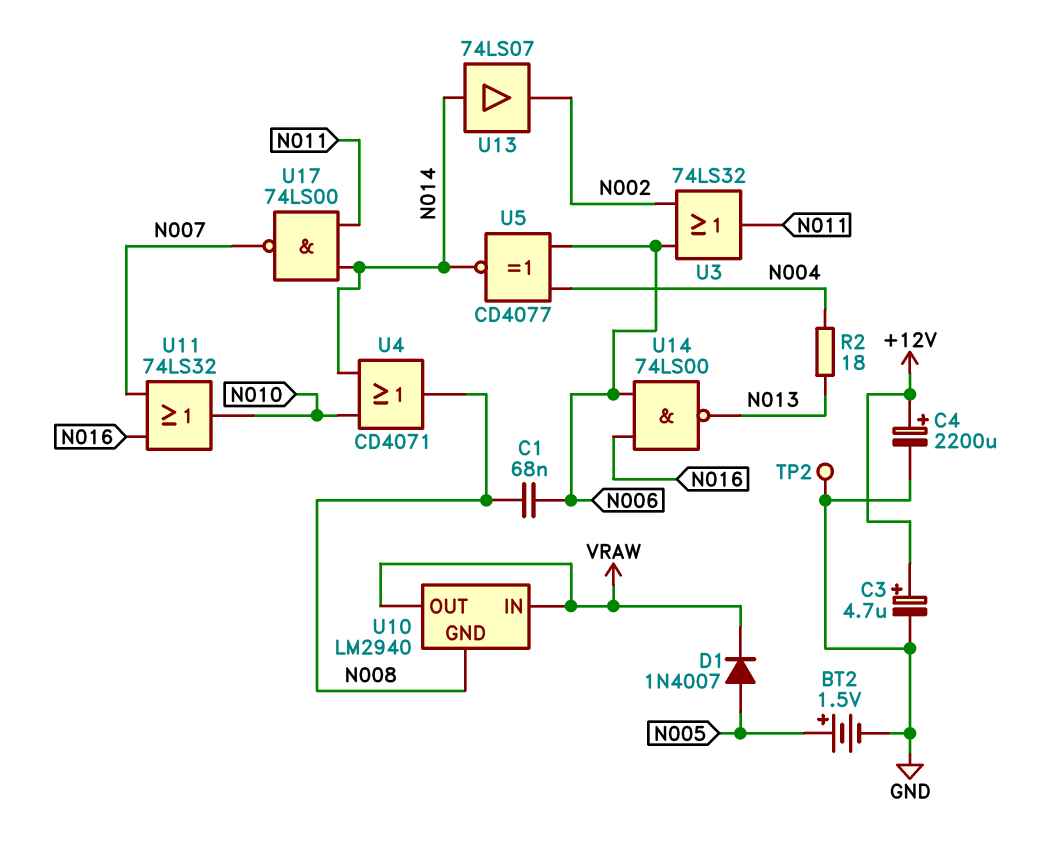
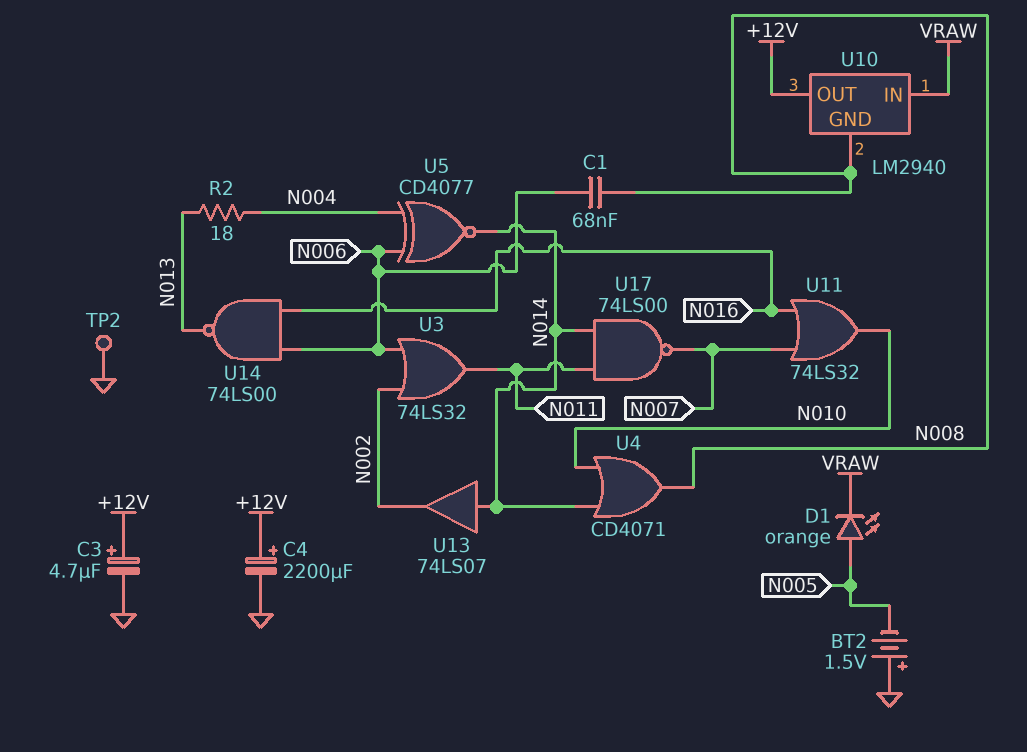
BT2: 1.5V (plus N005, minus GND) -> 1.5V (plus GND, minus N005)
D1: diode 1N4007 (A N005, K VRAW) -> LED orange (A N005, K VRAW)
U10 pin OUT: VRAW -> +12V

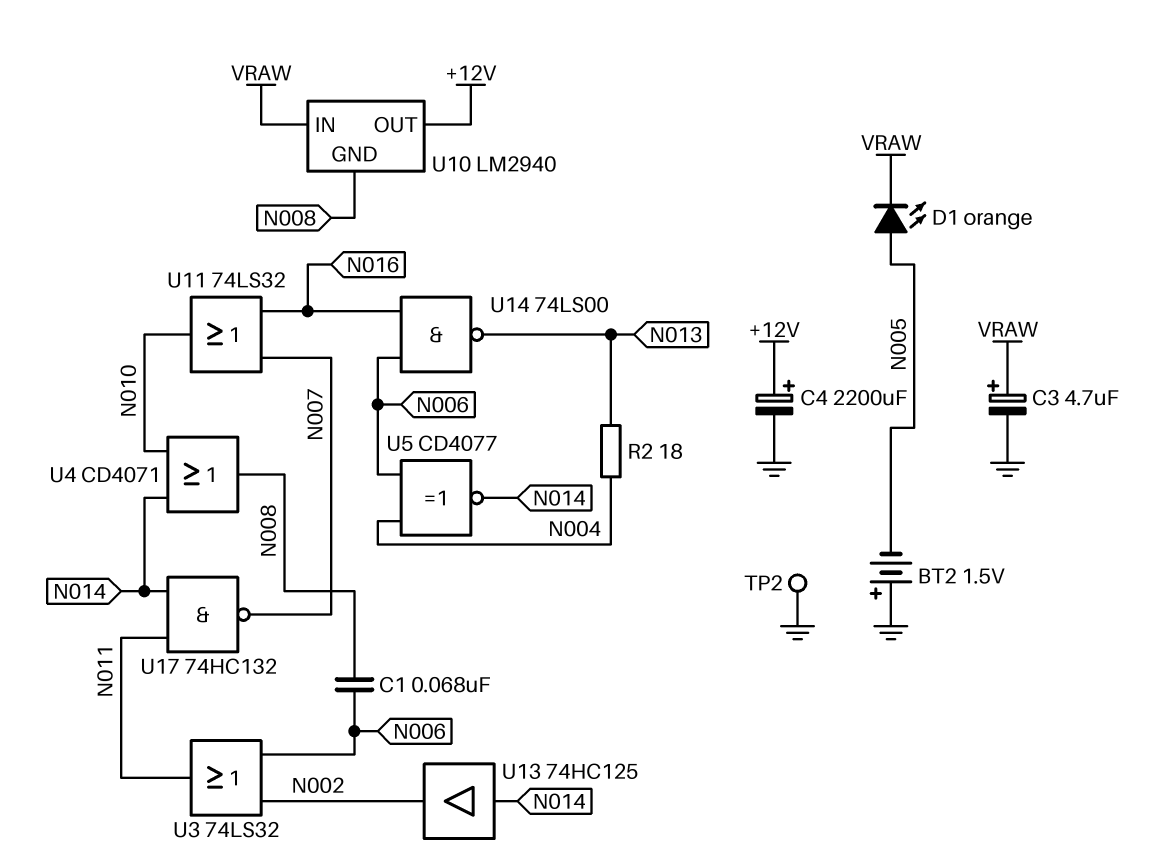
C3: 4.7uF (plus +12V, minus GND) -> 4.7uF (plus VRAW, minus GND)
U13: buffer 74LS07 (in N014, out N002) -> buffer 74HC125 (in N014, out N002)
U17: NAND 74LS00 (in N011, in N014, out N007) -> NAND 74HC132 (in N011, in N014, out N007)

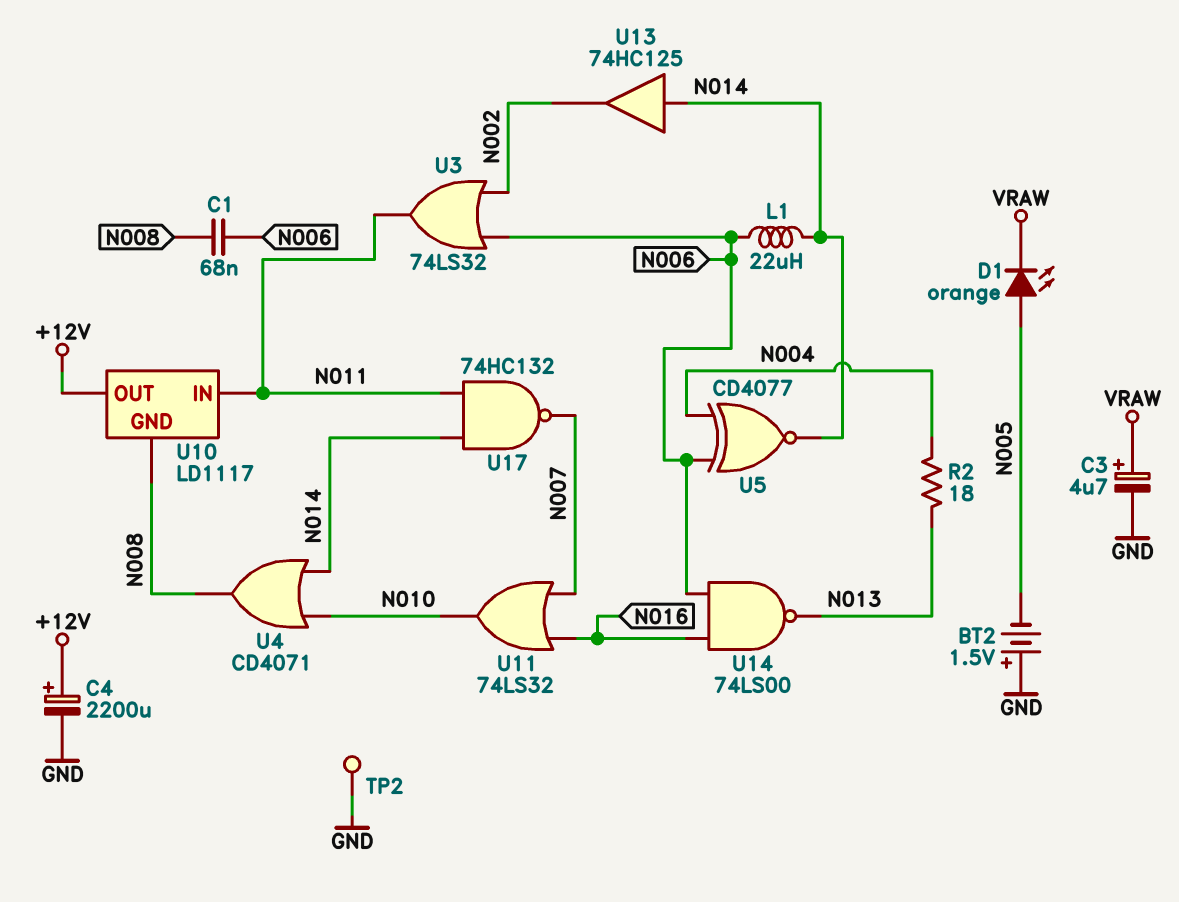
L1: none -> 22uH (N006, N014)
U10: LM2940 -> LD1117
U10 pin IN: VRAW -> N011

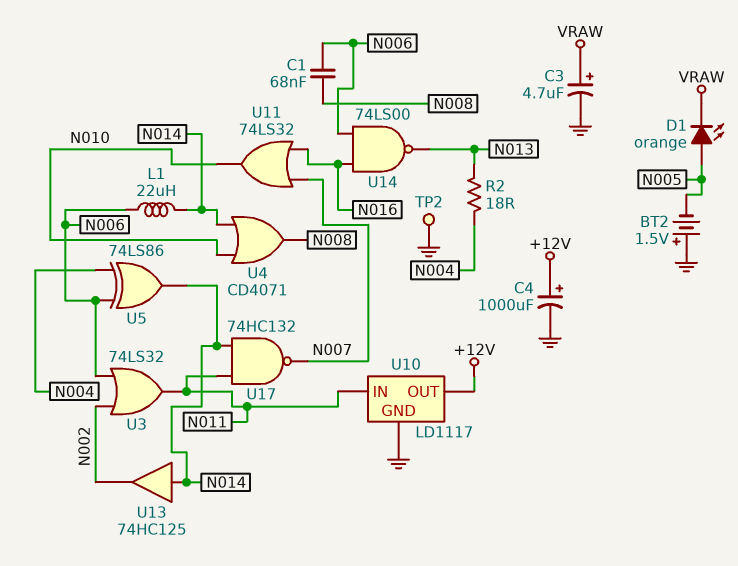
C4: 2200uF (plus +12V, minus GND) -> 1000uF (plus +12V, minus GND)
U5: XNOR CD4077 (in N004, in N006, out N014) -> XOR 74LS86 (in N004, in N006, out N014)
U10 pin GND: N008 -> GND

